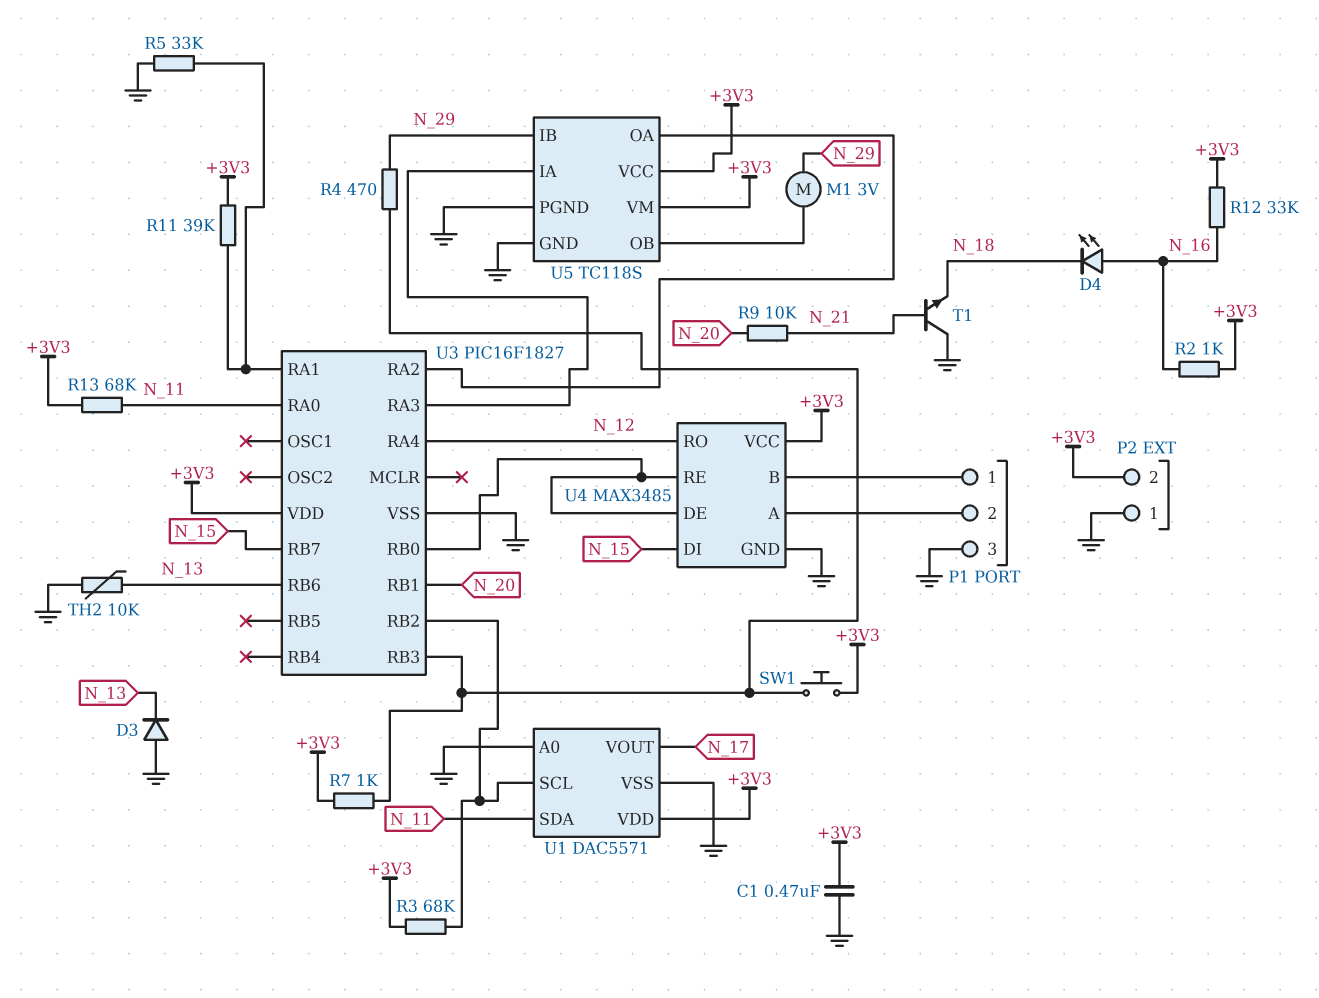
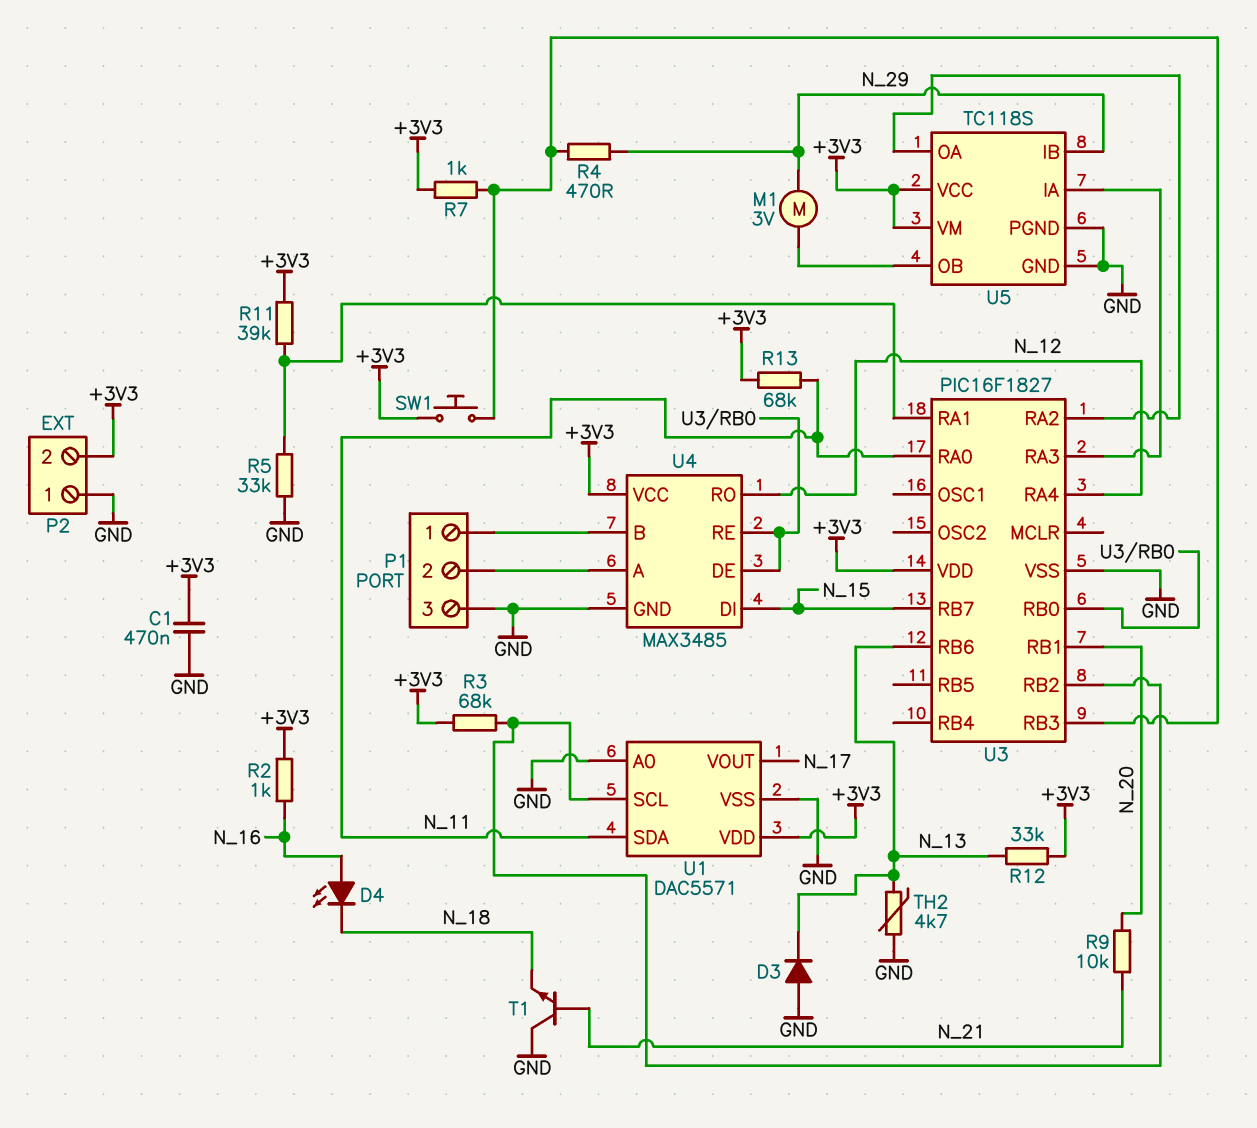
R12: 33k (+3V3, N_16) -> 33k (+3V3, N_13)
TH2: 10k (GND, N_13) -> 4.7k (GND, N_13)

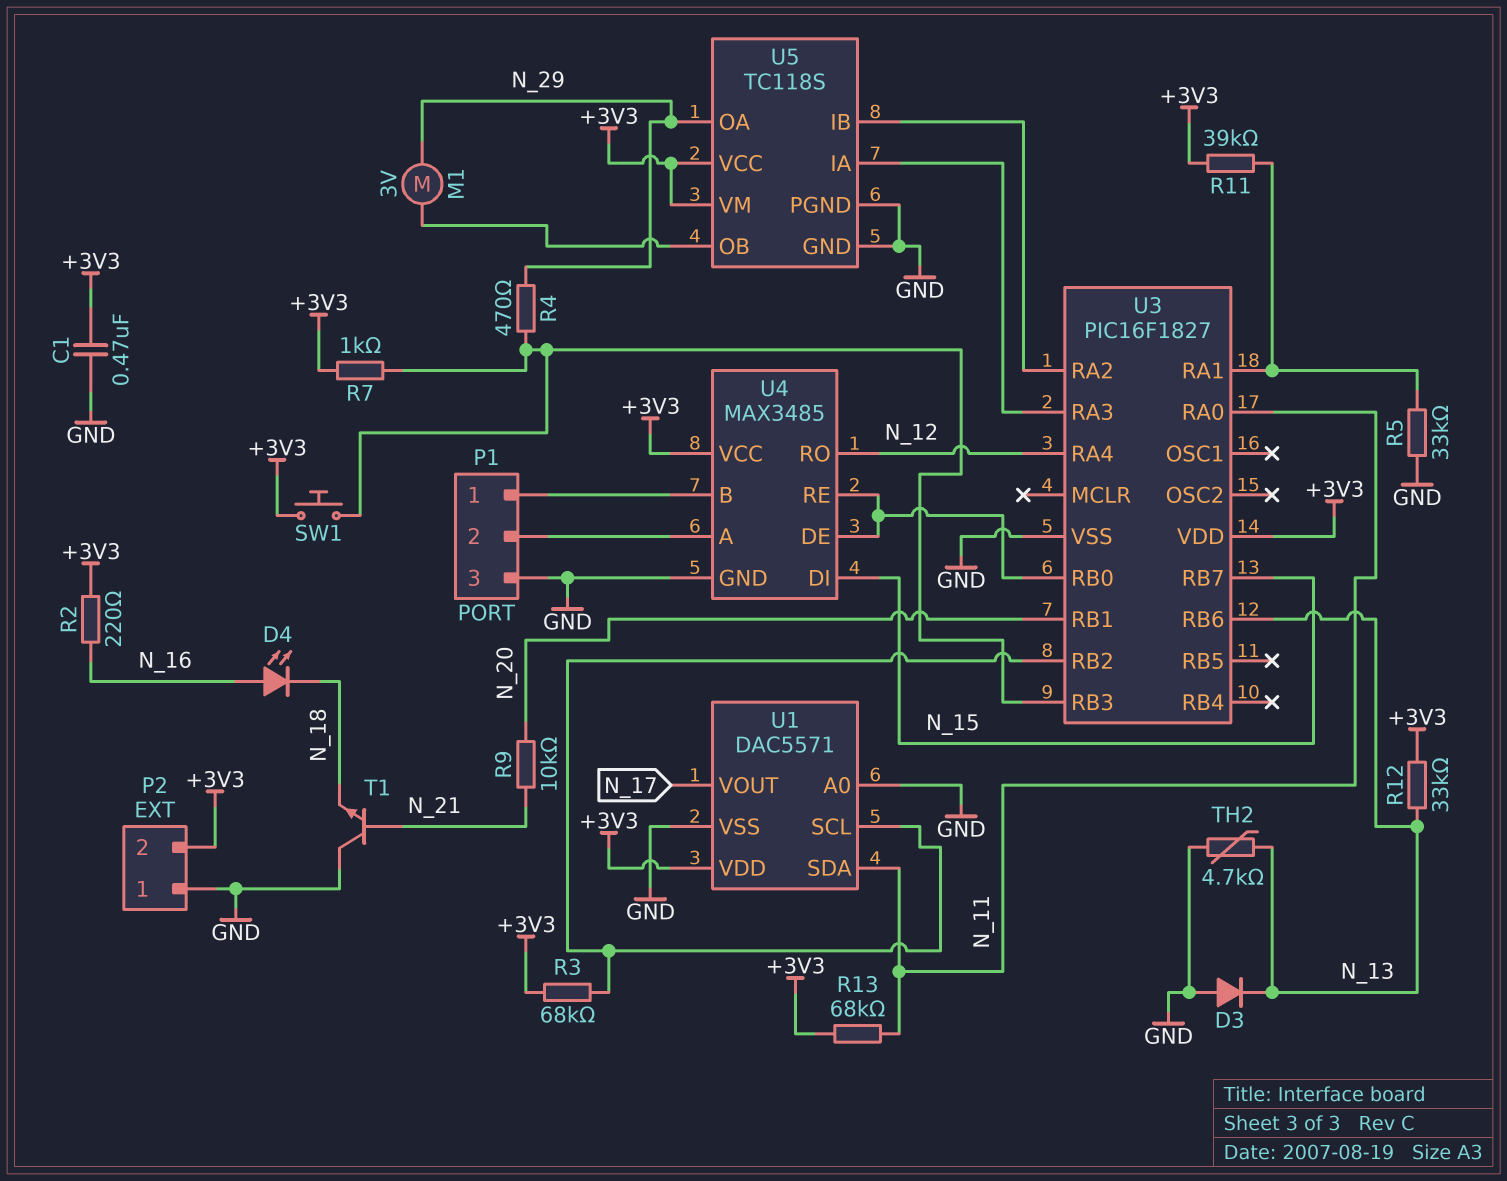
R2: 1k (+3V3, N_16) -> 220 (+3V3, N_16)
U5 pin IB: N_29 -> U3/RA2
U5 pin OA: U3/RA2 -> N_29

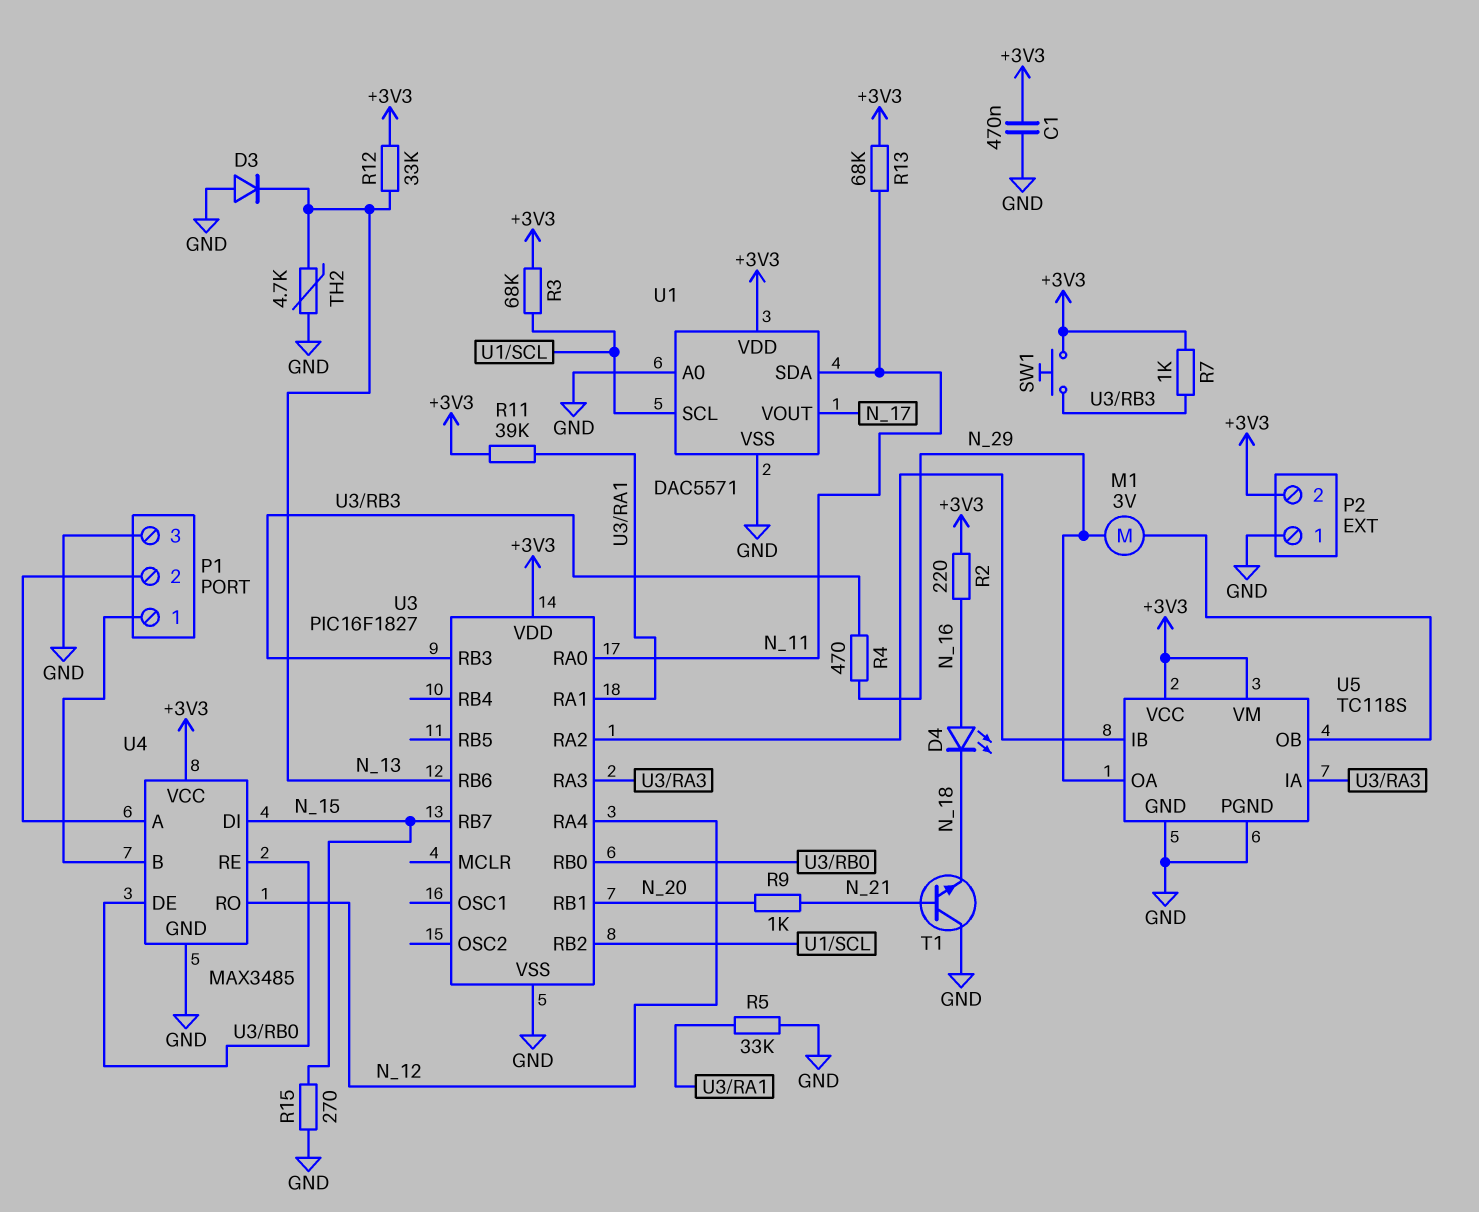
R9: 10k (N_20, N_21) -> 1k (N_20, N_21)
R15: none -> 270 (GND, N_15)

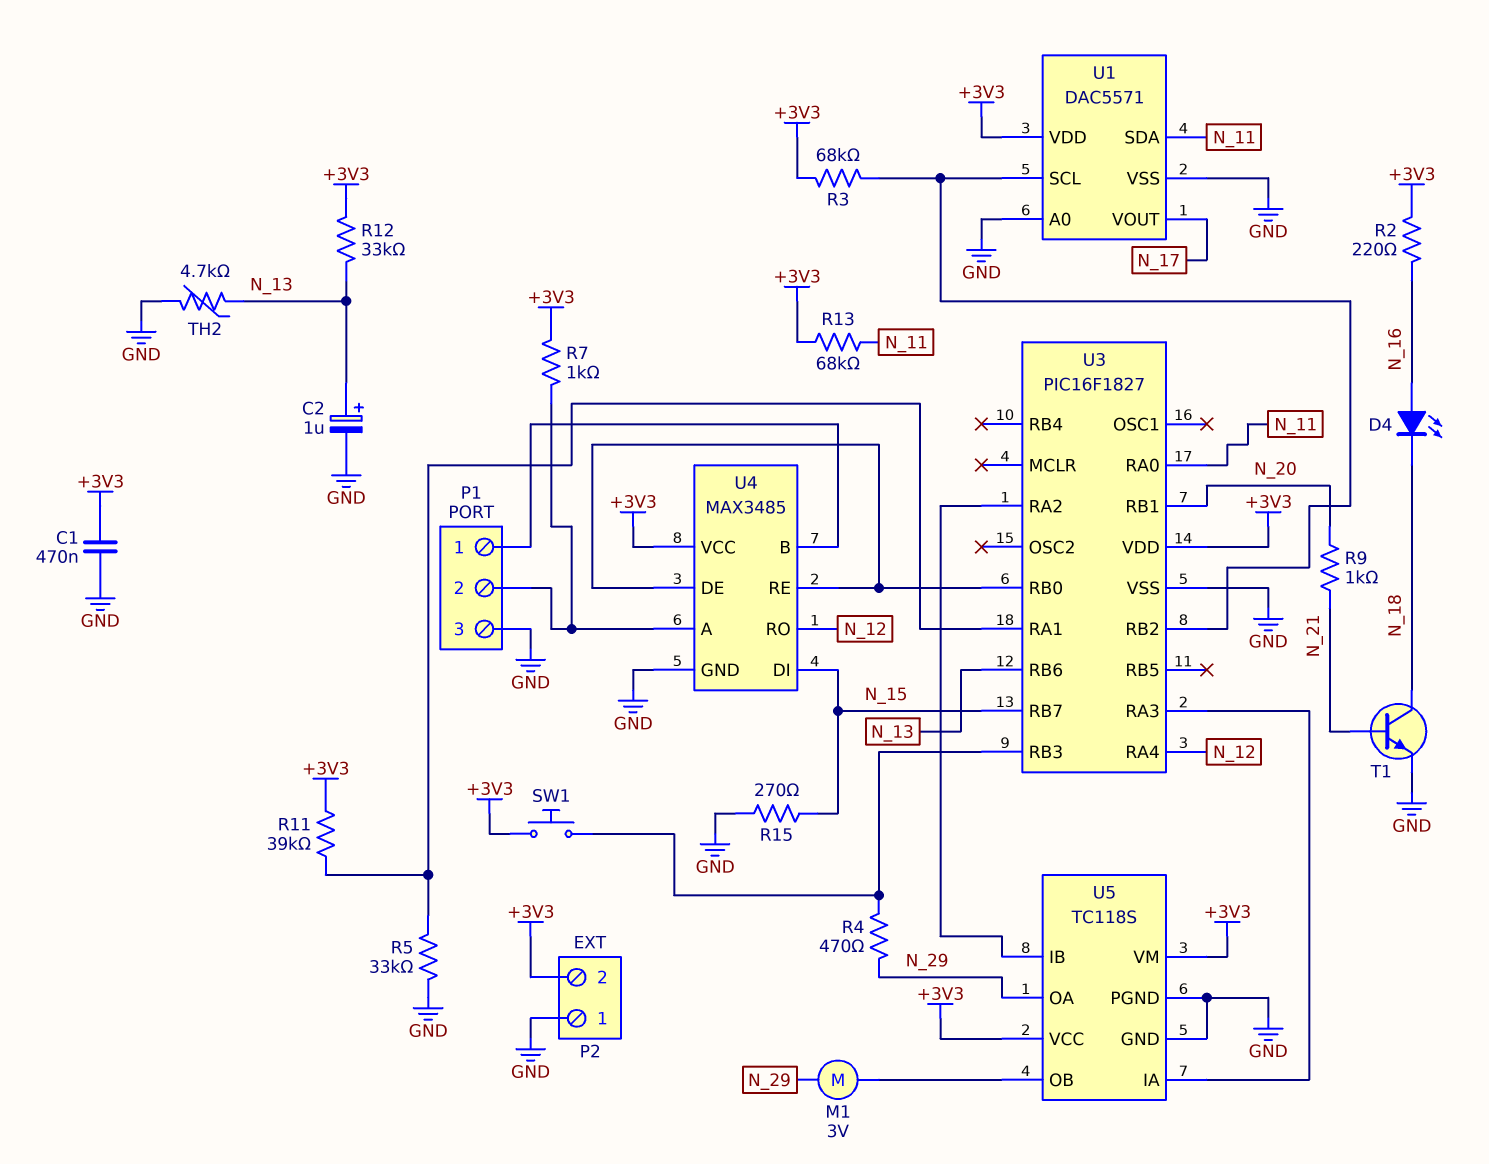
C2: none -> 1uF (plus N_13, minus GND)
D3: diode (A GND, K N_13) -> none
R7: 1k (+3V3, U3/RB3) -> 1k (+3V3, P1/2)
T1: NPN (B N_21, C GND, E N_18) -> NPN (B N_21, C N_18, E GND)

